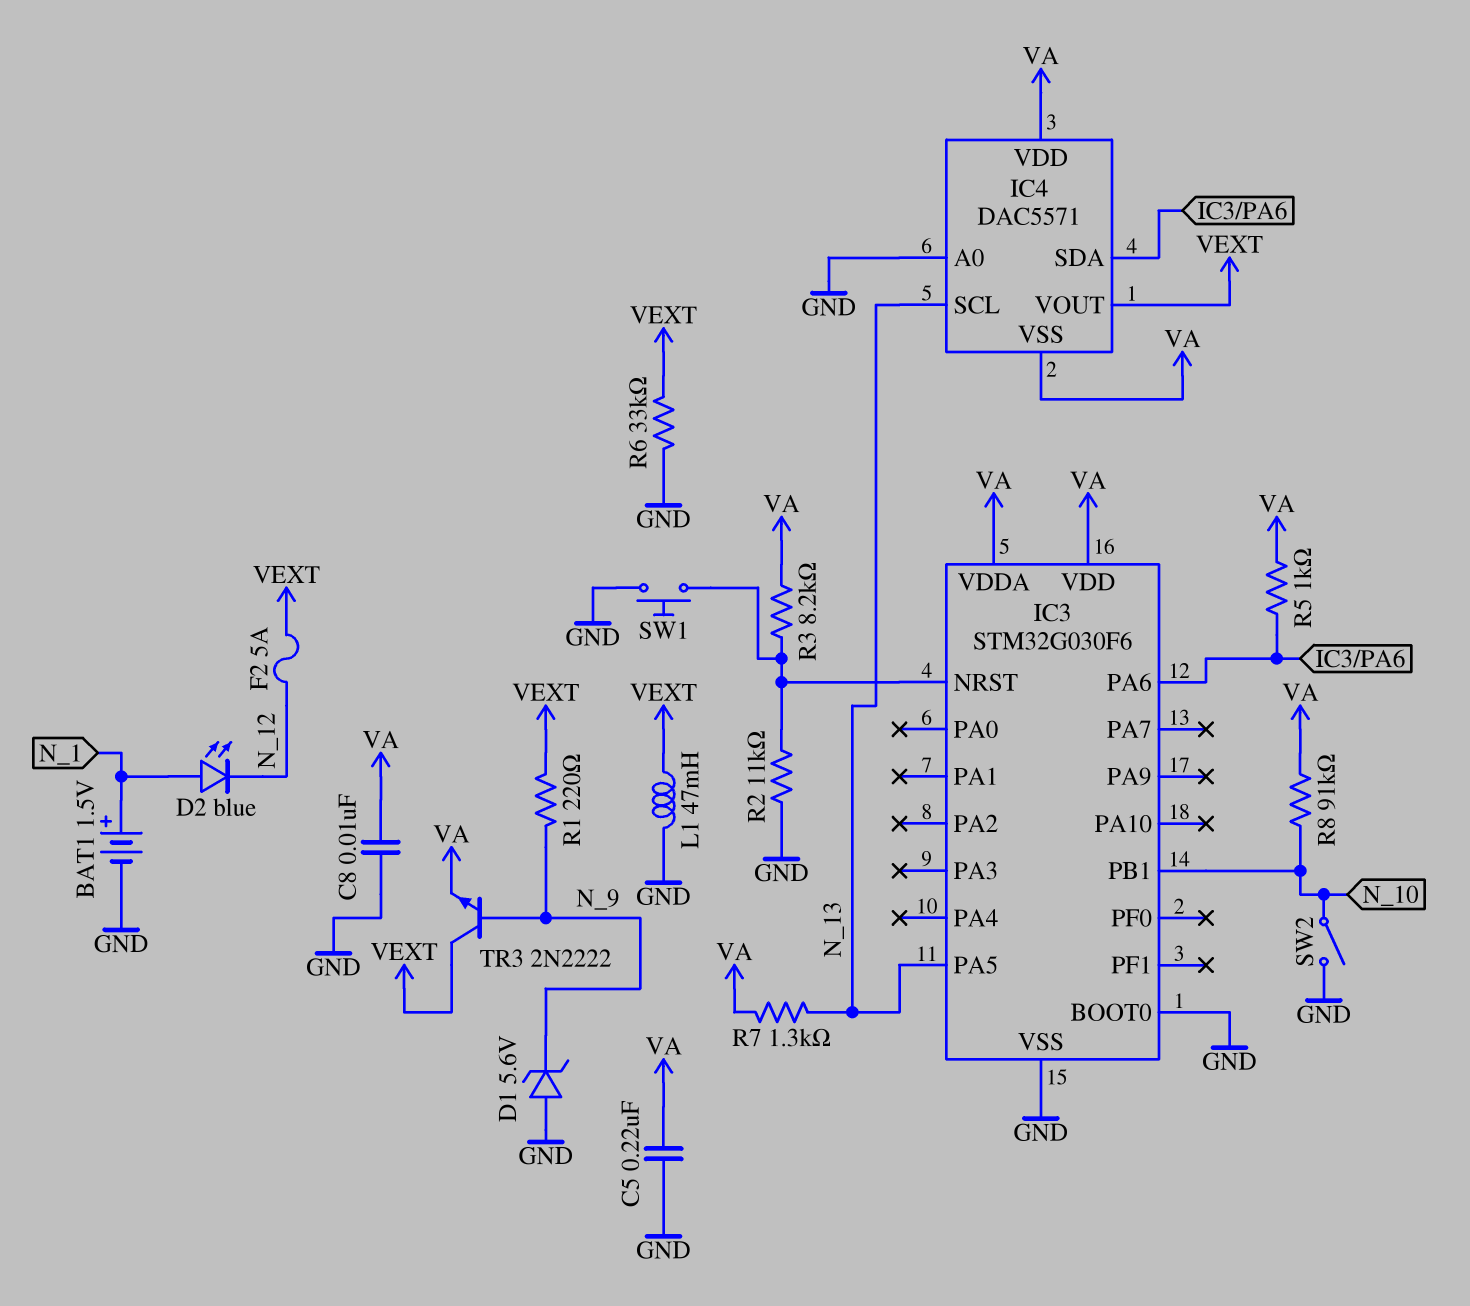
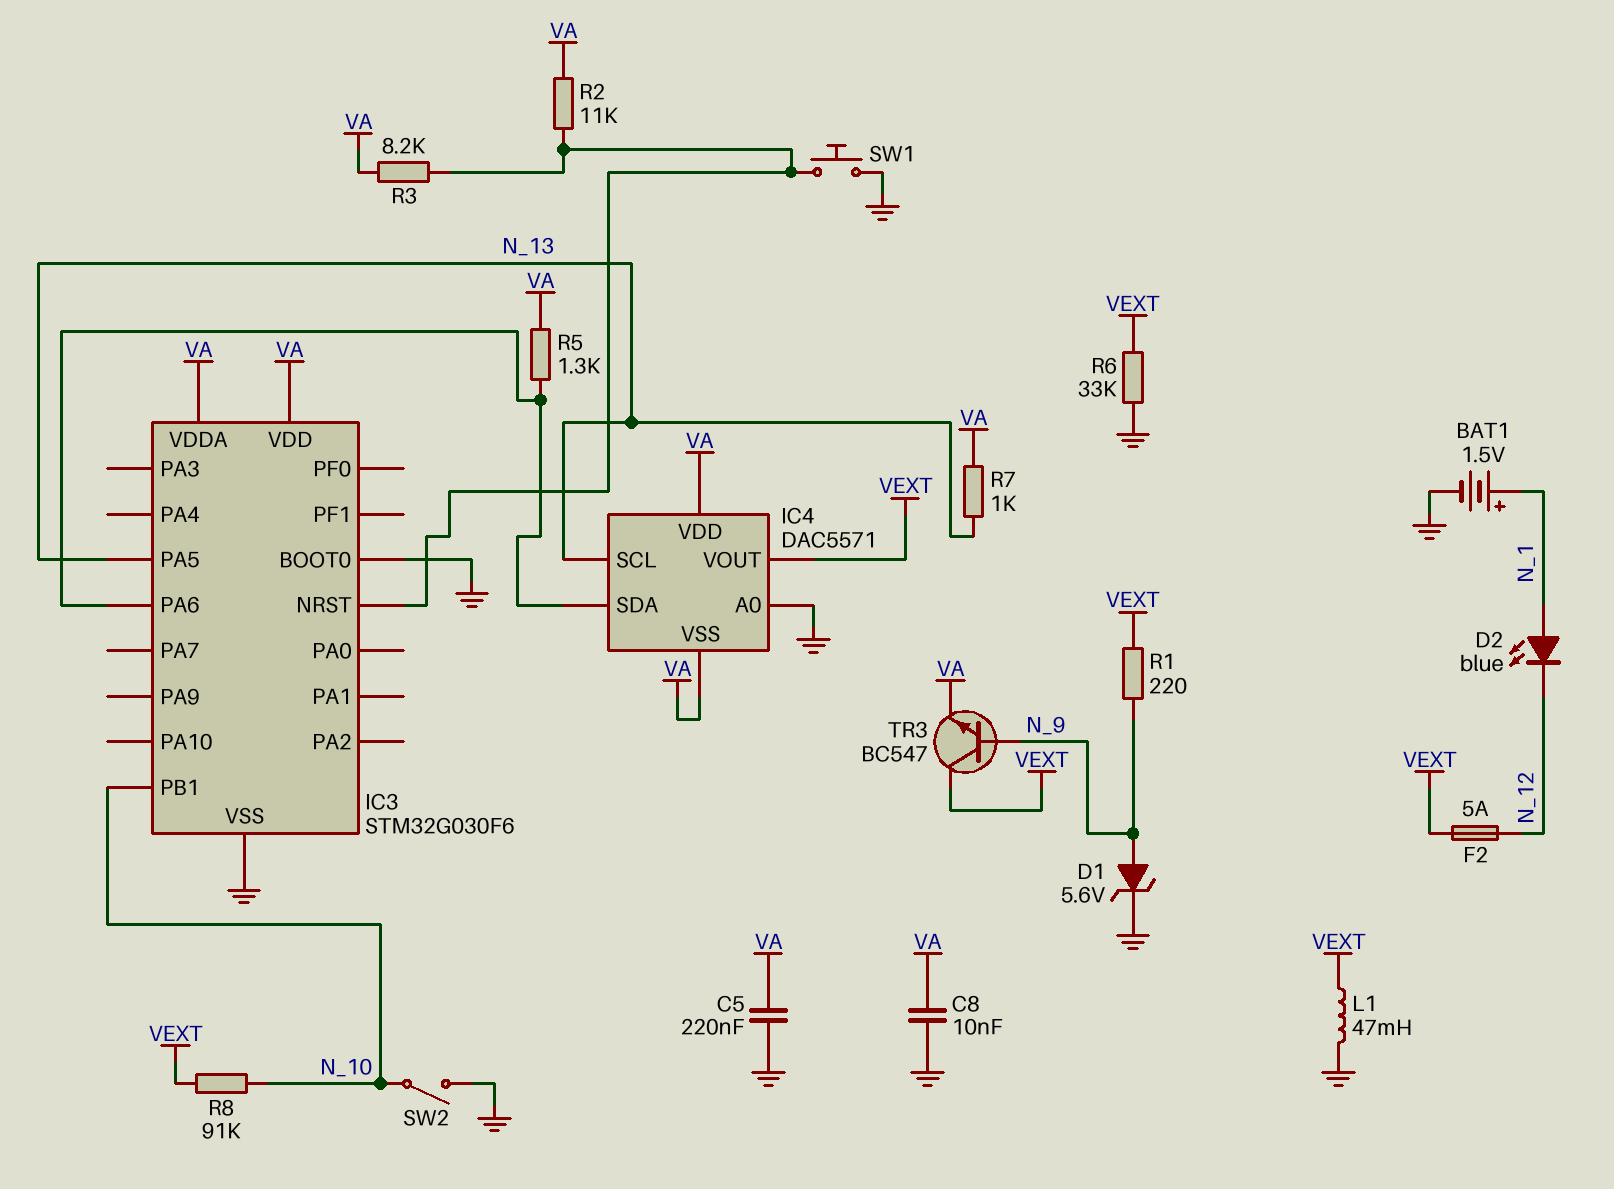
D1: zener 5.6V (A GND, K N_9) -> zener 5.6V (A N_9, K GND)
R2: 11k (GND, IC3/NRST) -> 11k (IC3/NRST, VA)
R5: 1k (IC3/PA6, VA) -> 1.3k (IC3/PA6, VA)
R7: 1.3k (N_13, VA) -> 1k (N_13, VA)
R8: 91k (N_10, VA) -> 91k (N_10, VEXT)
TR3: NPN 2N2222 (B N_9, C VEXT, E VA) -> NPN BC547 (B N_9, C VEXT, E VA)

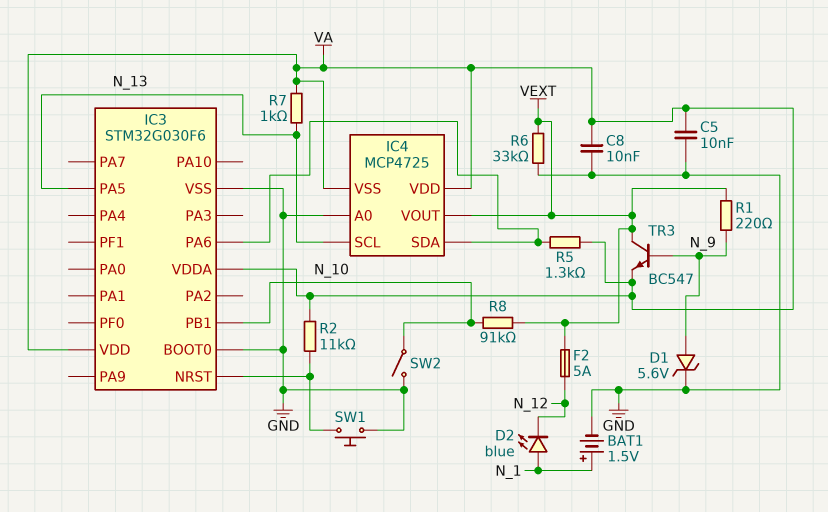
C5: 220nF (GND, VA) -> 10nF (GND, VA)
IC4: DAC5571 -> MCP4725
L1: 47mH (GND, VEXT) -> none
R3: 8.2k (IC3/NRST, VA) -> none

